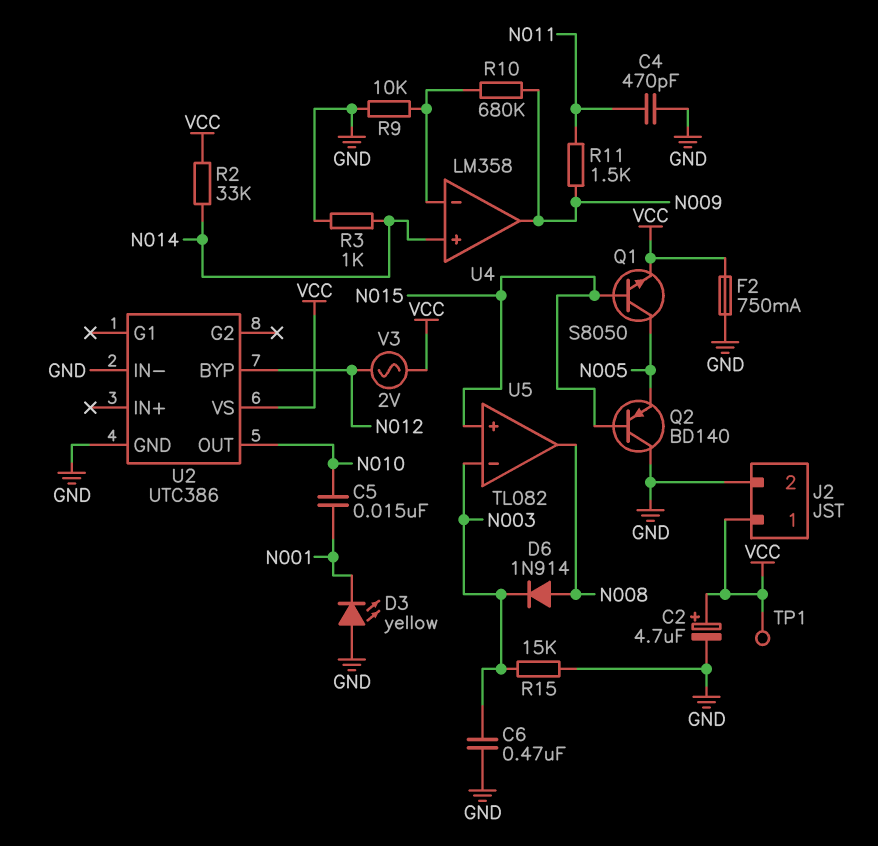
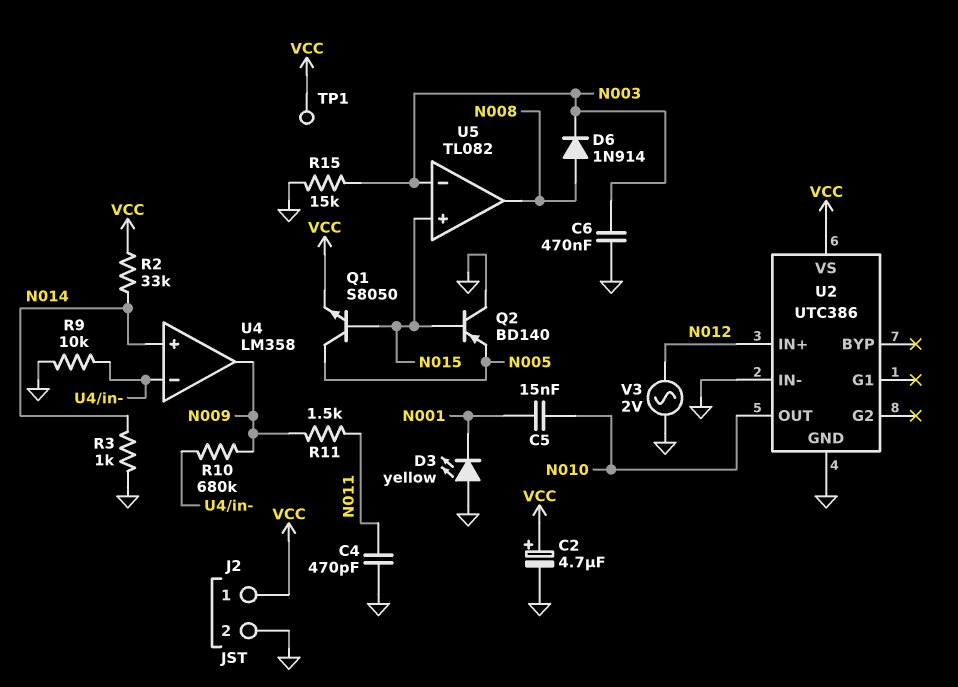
F2: 750mA (GND, VCC) -> none
U2 pin BYP: N012 -> none
U2 pin IN+: none -> N012
V3: AC 2V (N012, VCC) -> AC 2V (GND, N012)

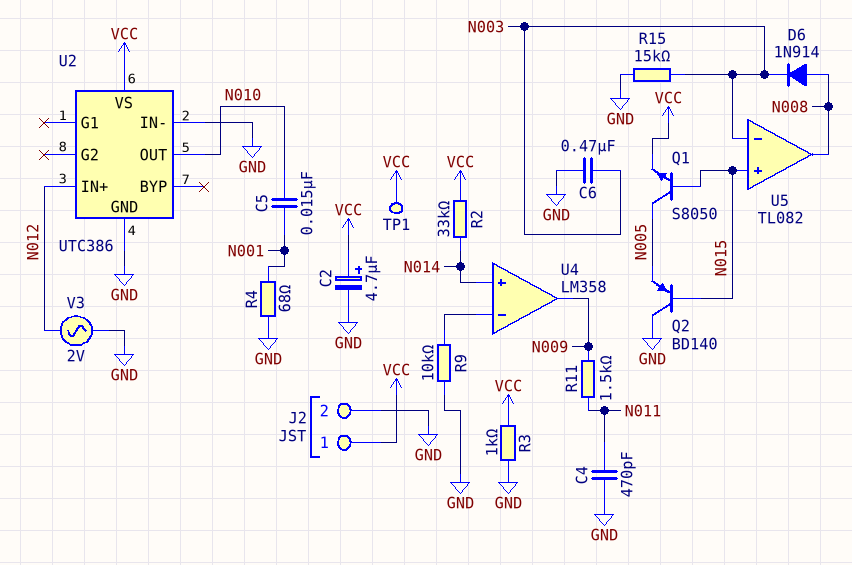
D3: LED yellow (A GND, K N001) -> none
R3: 1k (GND, N014) -> 1k (GND, VCC)
R4: none -> 68 (GND, N001)
R10: 680k (N009, U4/in-) -> none

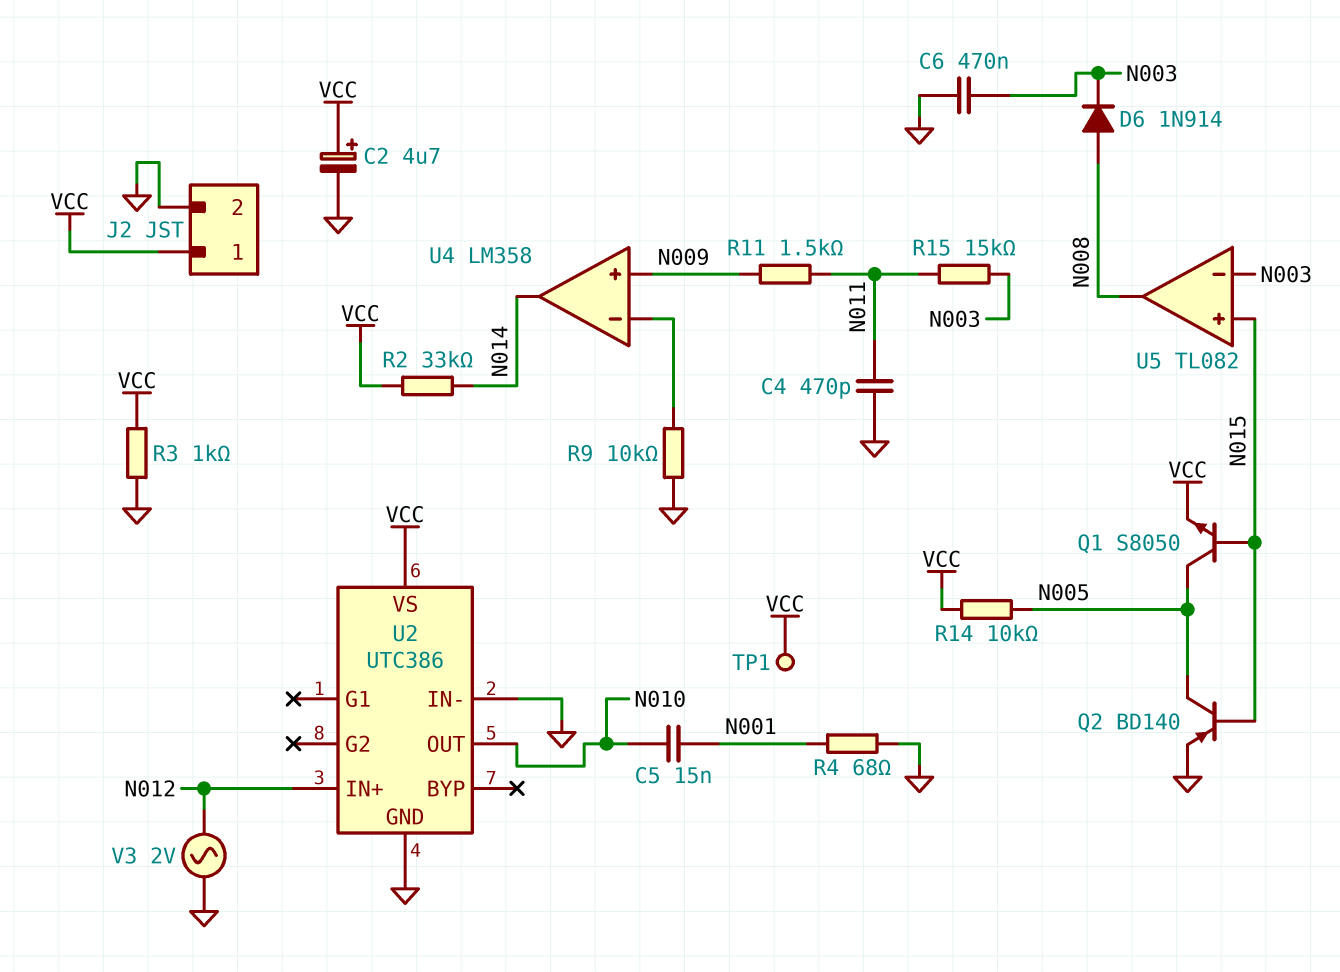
Q2: PNP BD140 (B N015, C GND, E N005) -> PNP BD140 (B N015, C N005, E GND)
R14: none -> 10k (N005, VCC)
R15: 15k (GND, N003) -> 15k (N003, N011)
U4 pin in+: N014 -> N009
U4 pin out: N009 -> N014

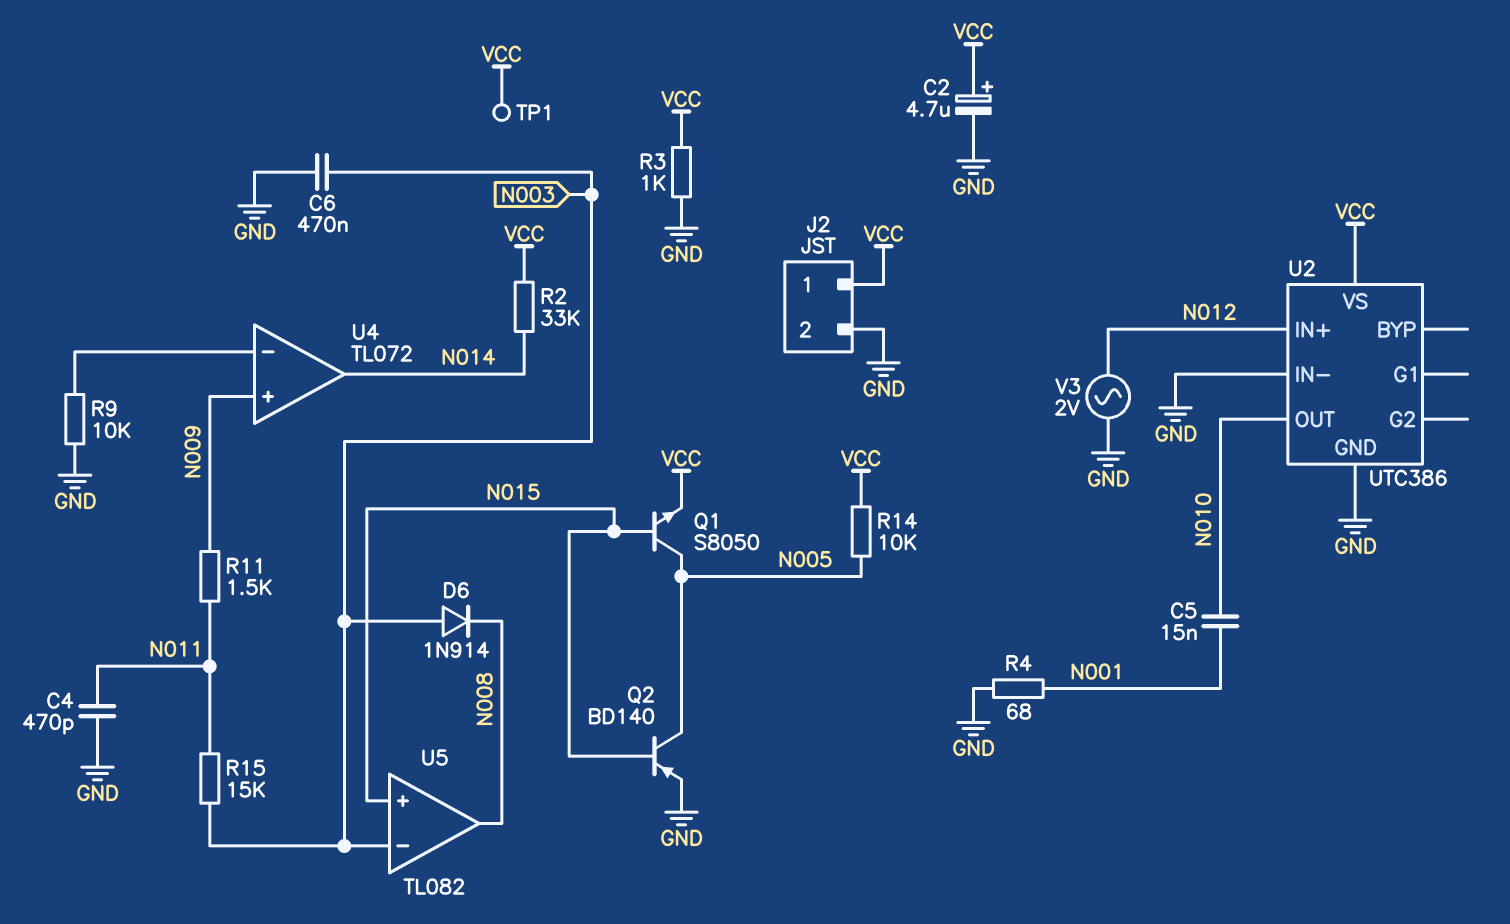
D6: diode 1N914 (A N008, K N003) -> diode 1N914 (A N003, K N008)
U4: LM358 -> TL072

